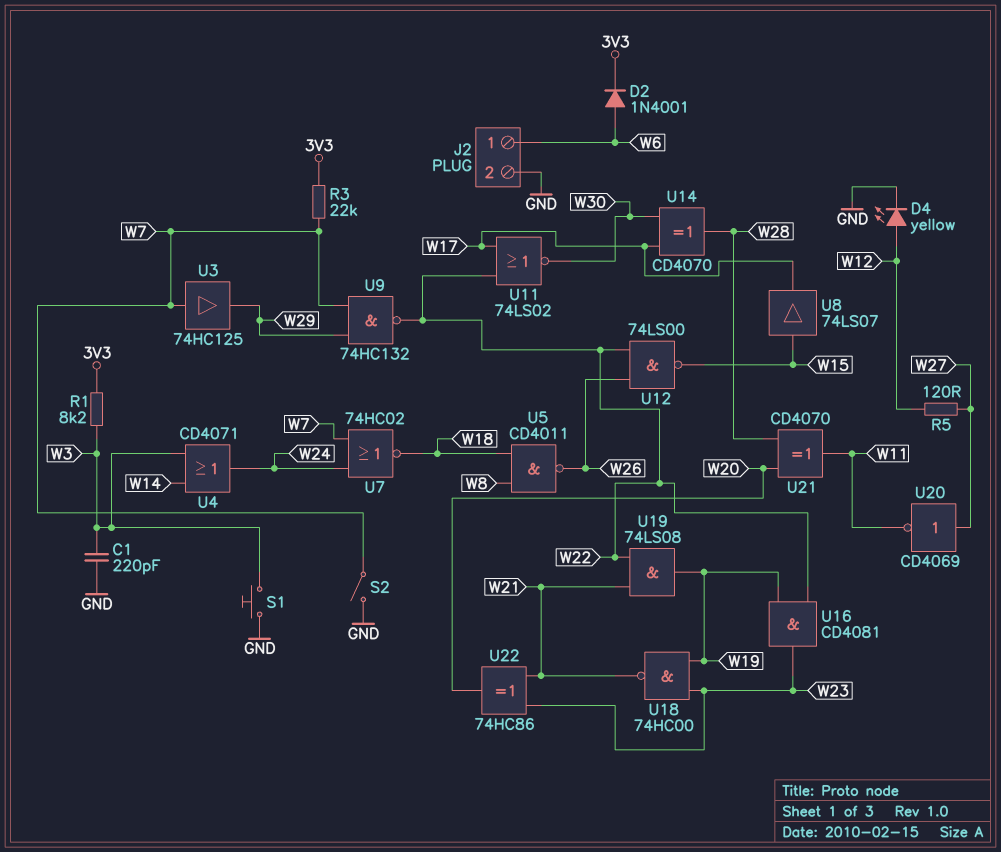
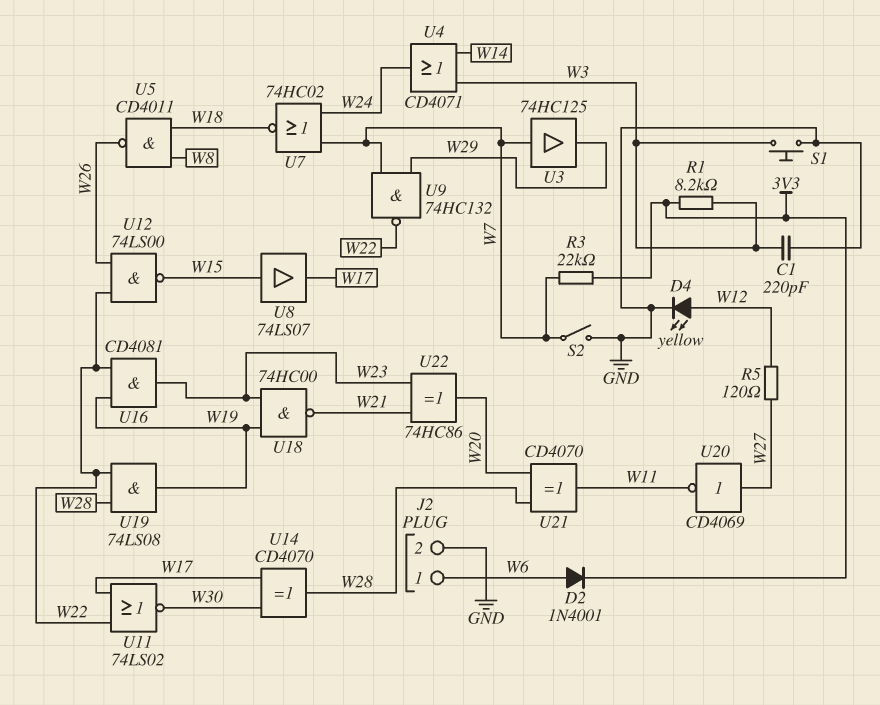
U19: AND 74LS08 (in W21, in W22, out W19) -> AND 74LS08 (in W22, in W28, out W19)

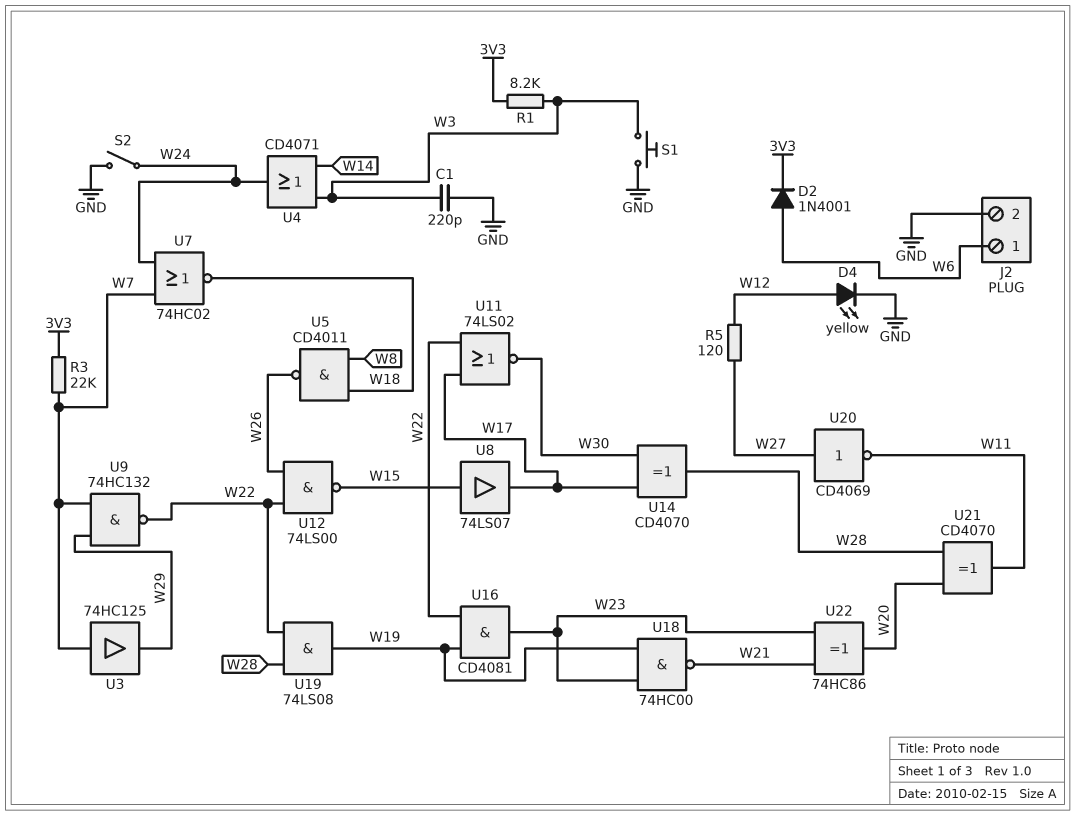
S2: switch (GND, W7) -> switch (GND, W24)

